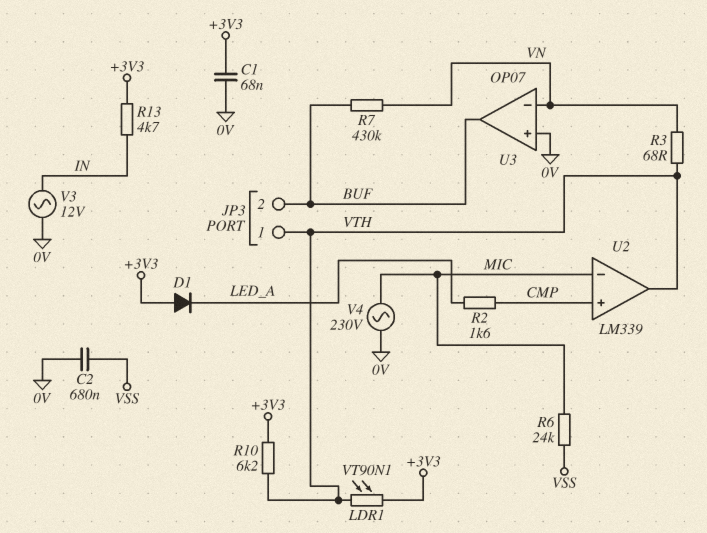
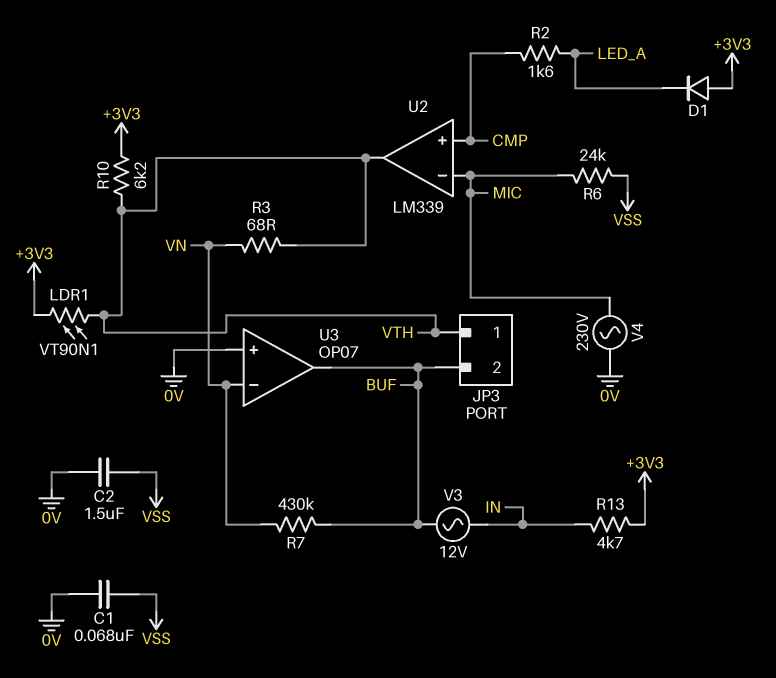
C1: 68nF (+3V3, 0V) -> 68nF (0V, VSS)
C2: 680nF (0V, VSS) -> 1.5uF (0V, VSS)
V3: AC 12V (0V, IN) -> AC 12V (BUF, IN)

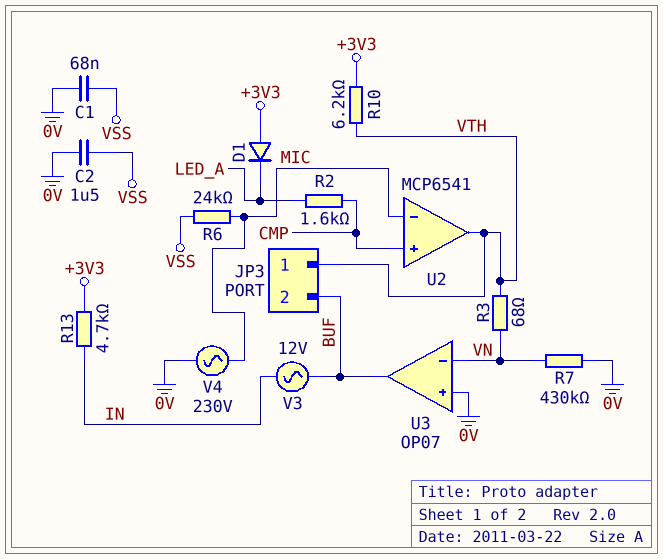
LDR1: VT90N1 (+3V3, VTH) -> none
R7: 430k (BUF, VN) -> 430k (0V, VN)
U2: LM339 -> MCP6541

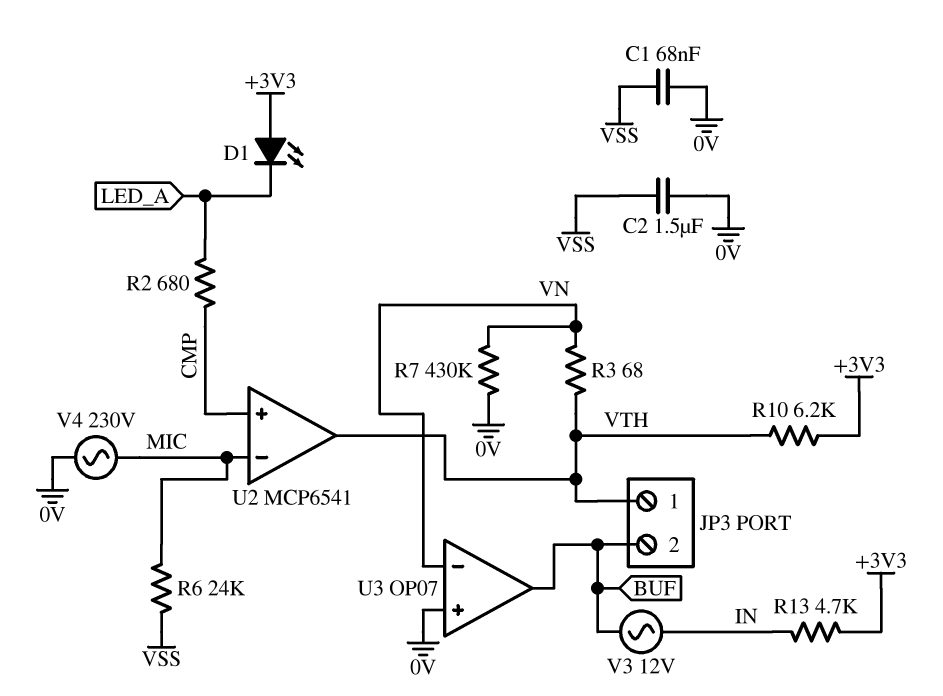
D1: diode (A +3V3, K LED_A) -> LED (A +3V3, K LED_A)
R2: 1.6k (CMP, LED_A) -> 680 (CMP, LED_A)

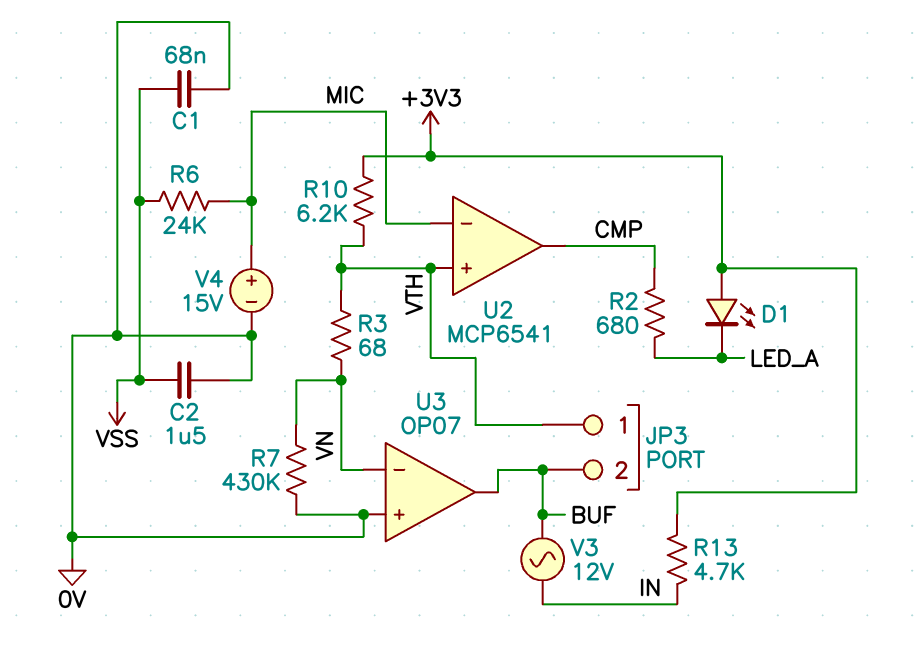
U2 pin in+: CMP -> VTH
U2 pin out: VTH -> CMP
V4: AC 230V (0V, MIC) -> 15V (plus MIC, minus 0V)

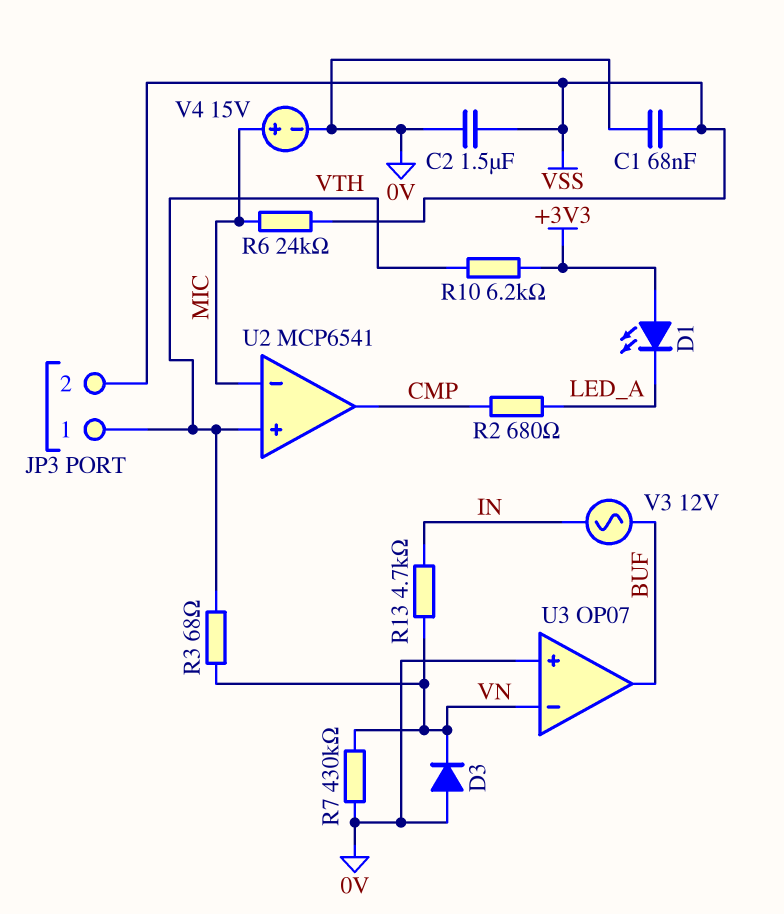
D3: none -> diode (A 0V, K VN)
JP3 pin 2: BUF -> VSS
R13: 4.7k (+3V3, IN) -> 4.7k (IN, VN)

